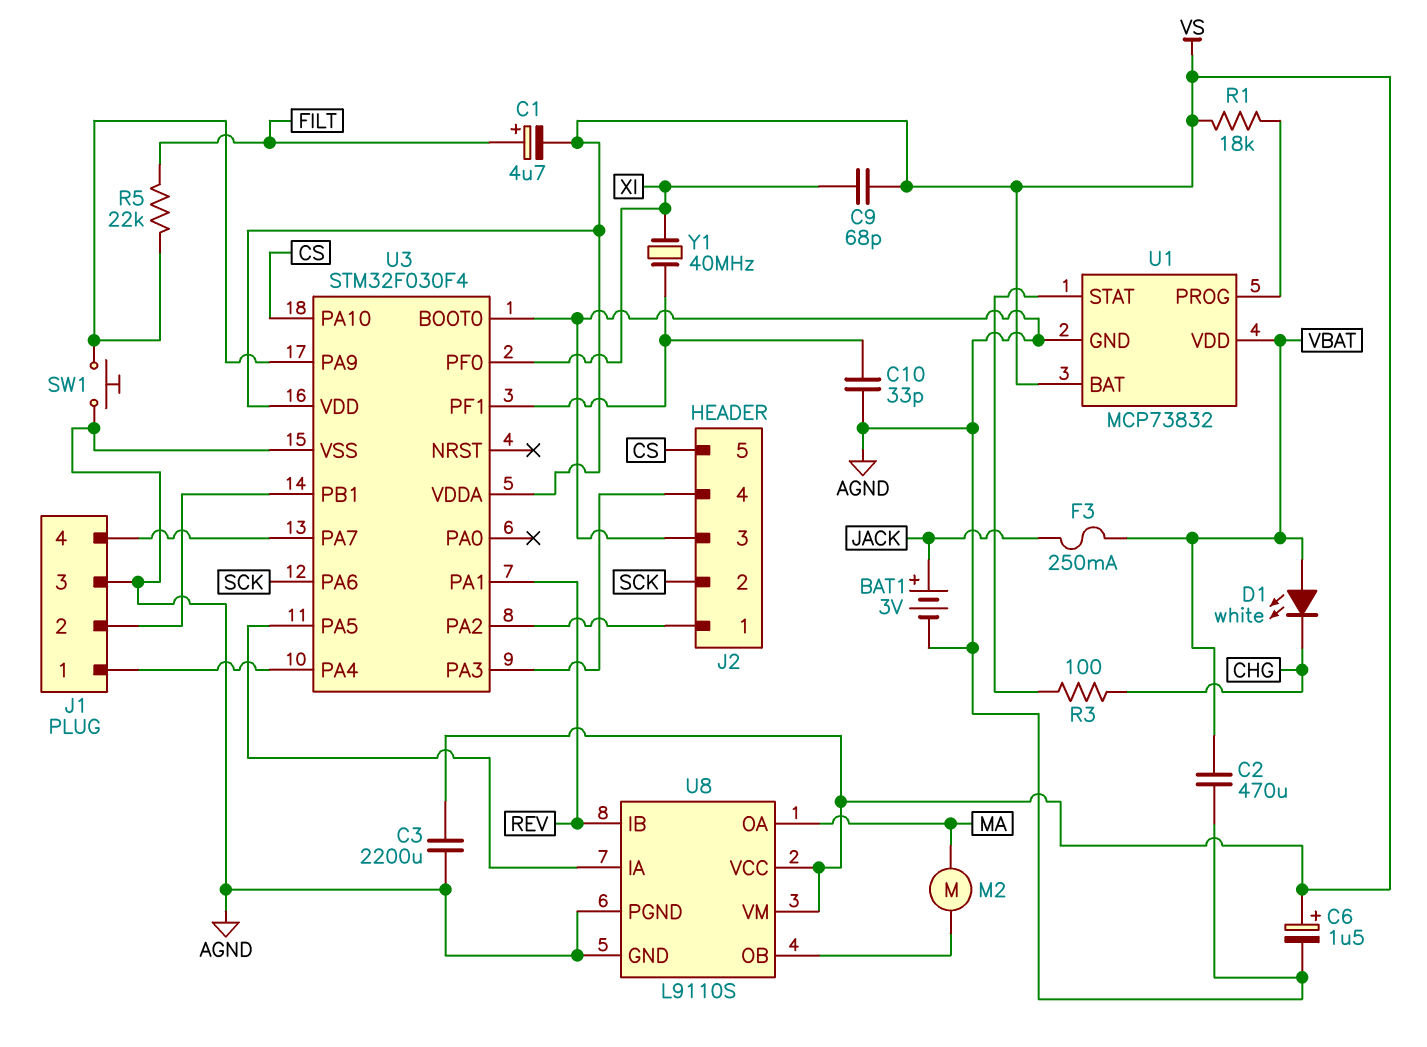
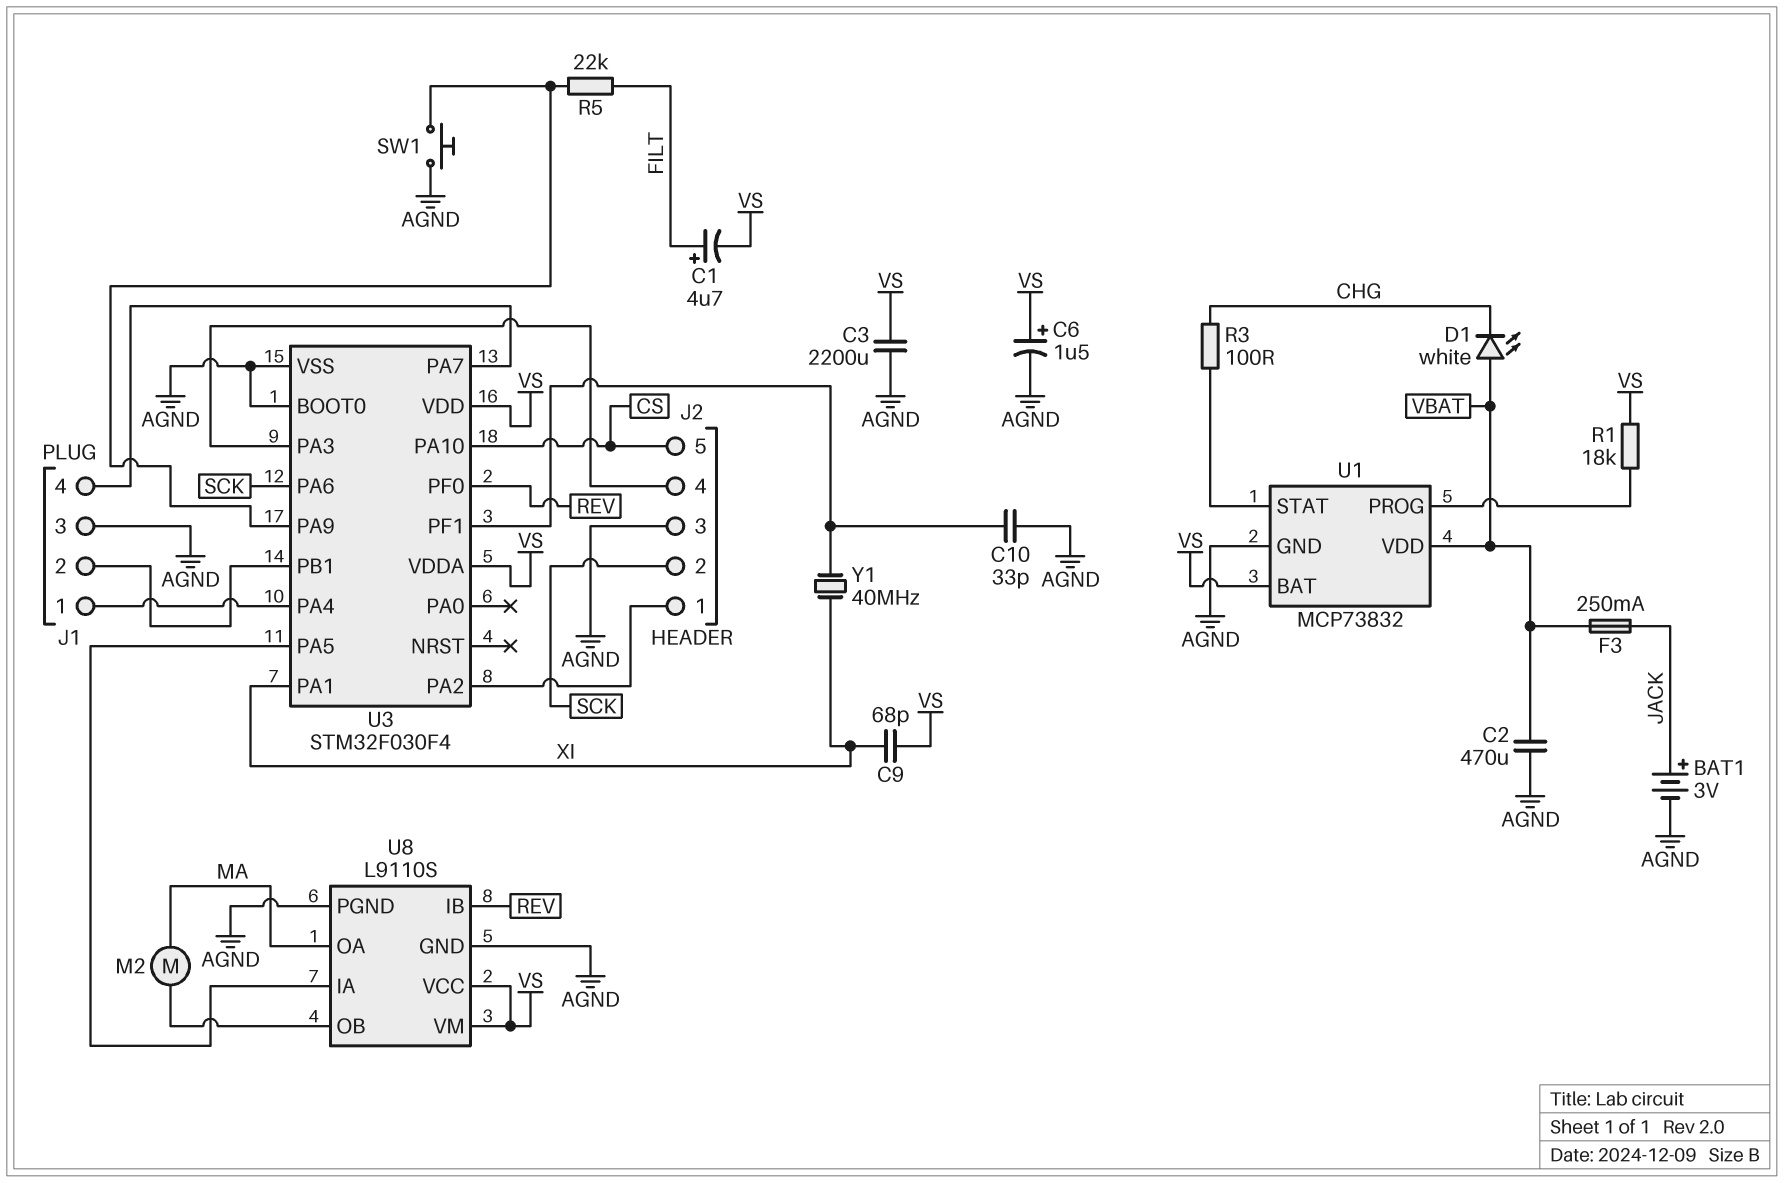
U3 pin PA1: REV -> XI
U3 pin PF0: XI -> REV

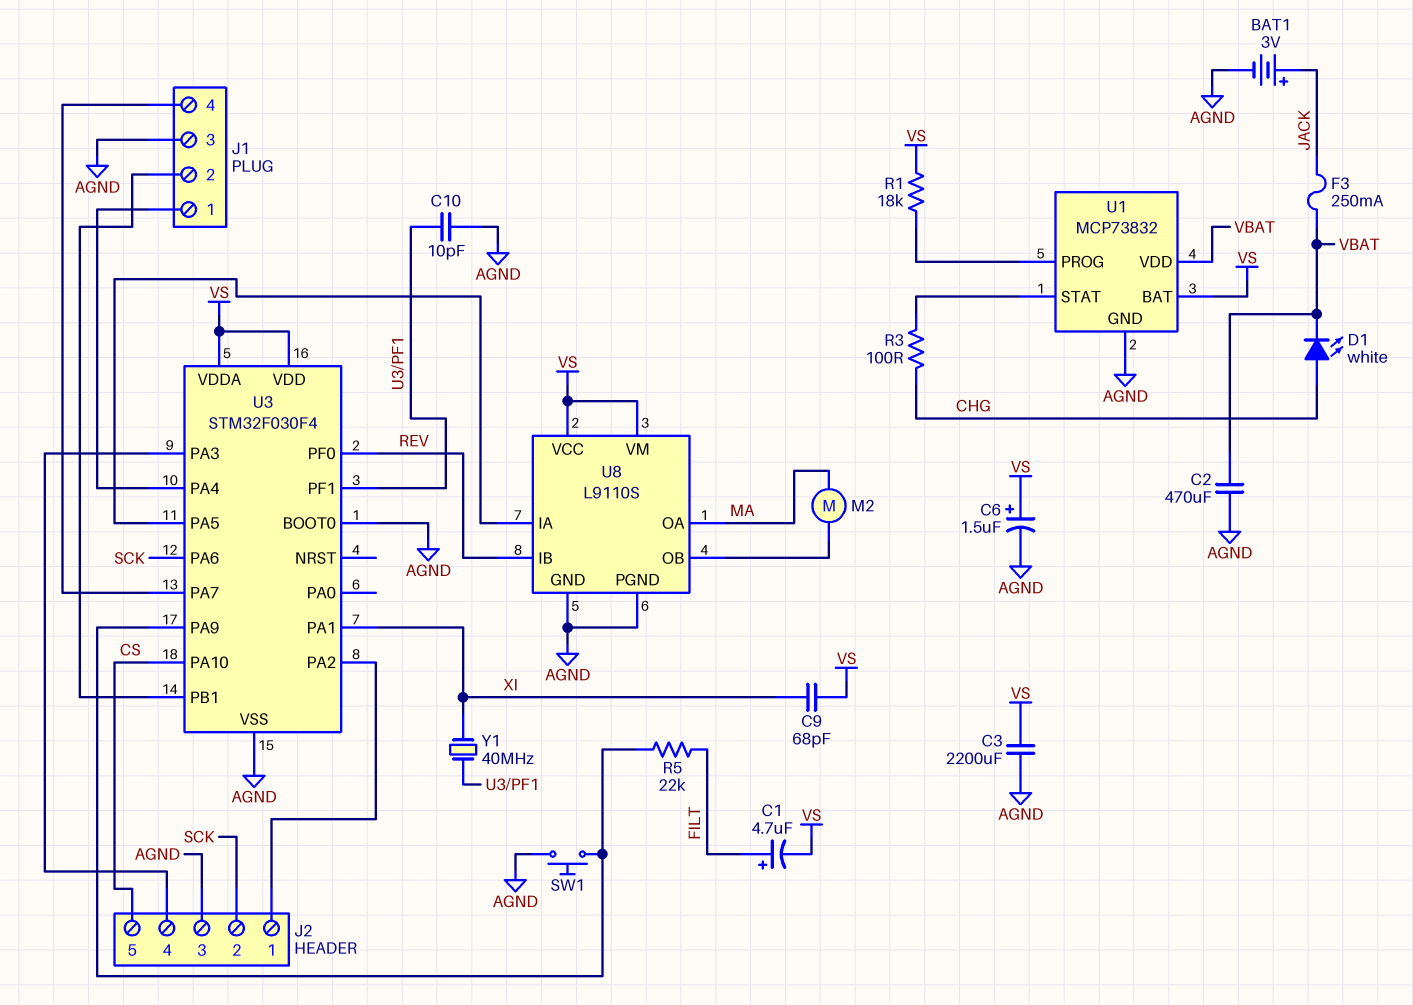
C10: 33pF (AGND, U3/PF1) -> 10pF (AGND, U3/PF1)
D1: LED white (A VBAT, K CHG) -> LED white (A CHG, K VBAT)

